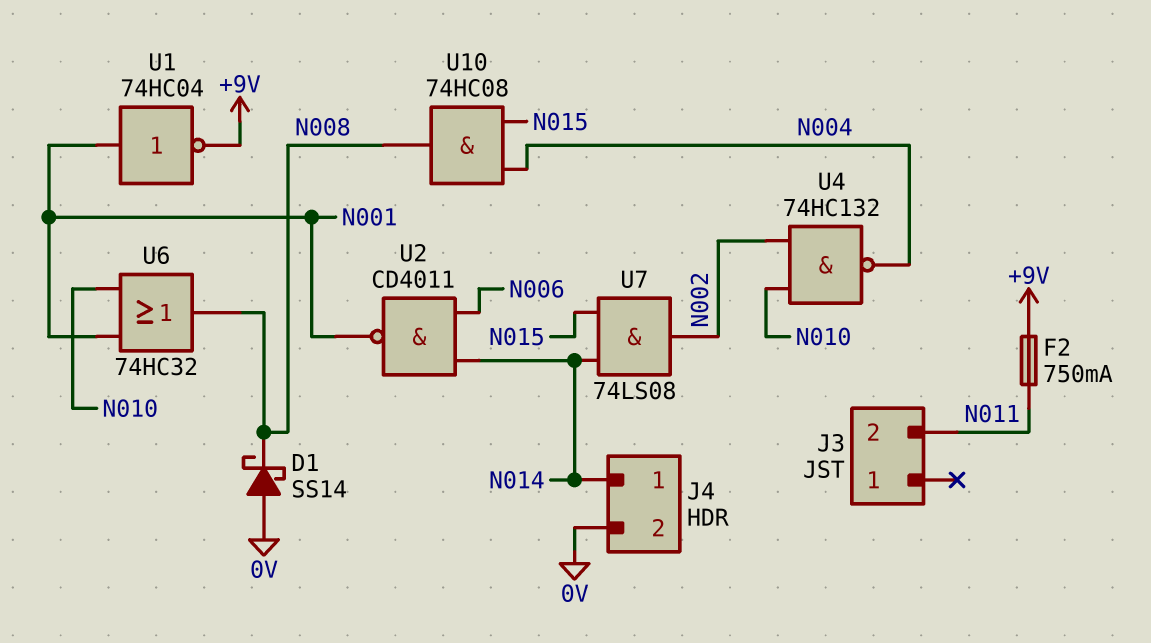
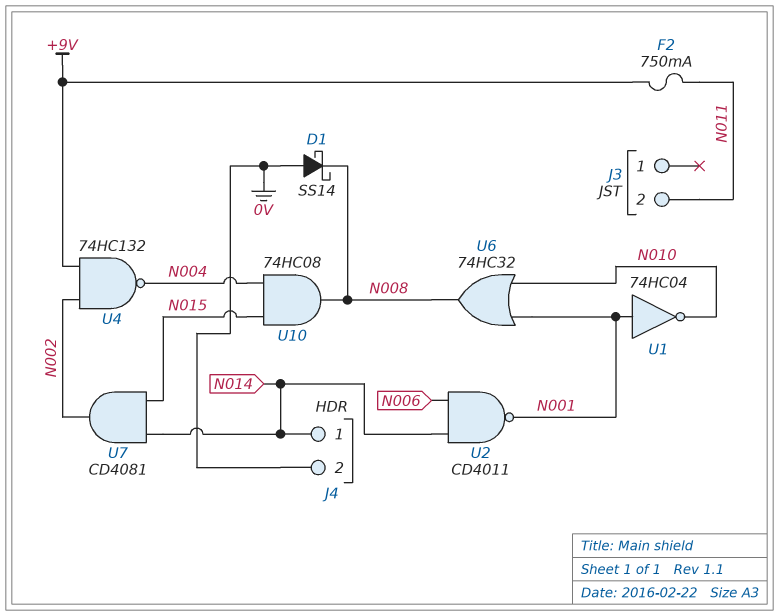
U1: NOT 74HC04 (in N001, out +9V) -> NOT 74HC04 (in N001, out N010)
U4: NAND 74HC132 (in N002, in N010, out N004) -> NAND 74HC132 (in +9V, in N002, out N004)
U7: AND 74LS08 (in N014, in N015, out N002) -> AND CD4081 (in N014, in N015, out N002)

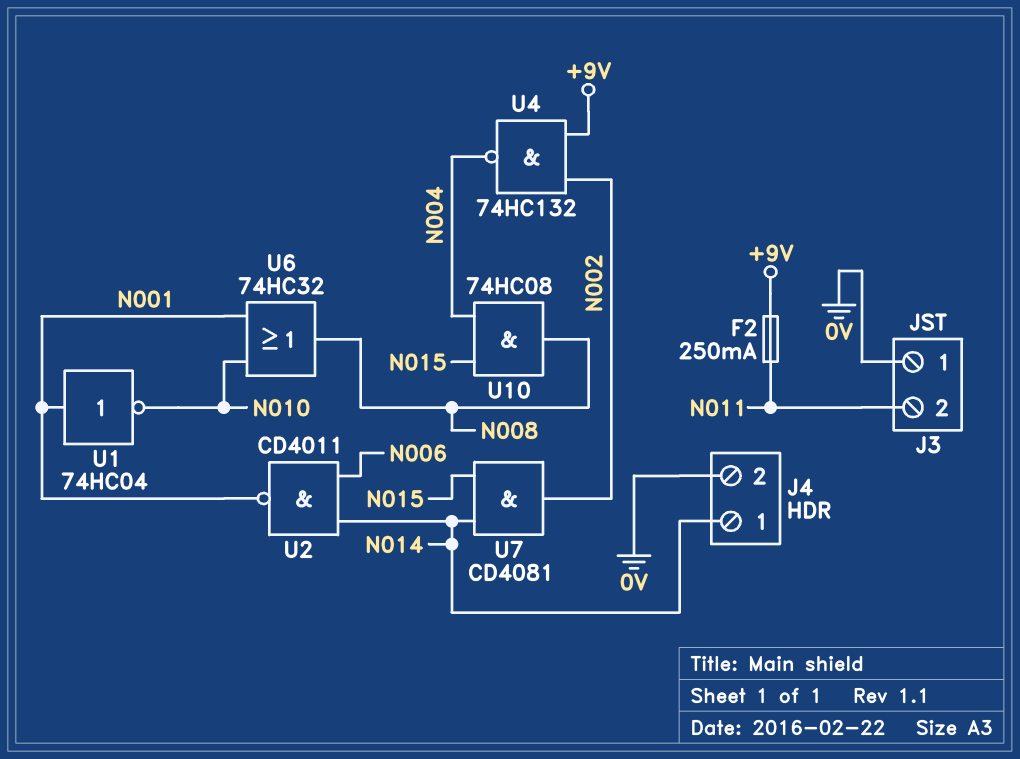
D1: schottky SS14 (A 0V, K N008) -> none
F2: 750mA (+9V, N011) -> 250mA (+9V, N011)
J3 pin 1: none -> 0V

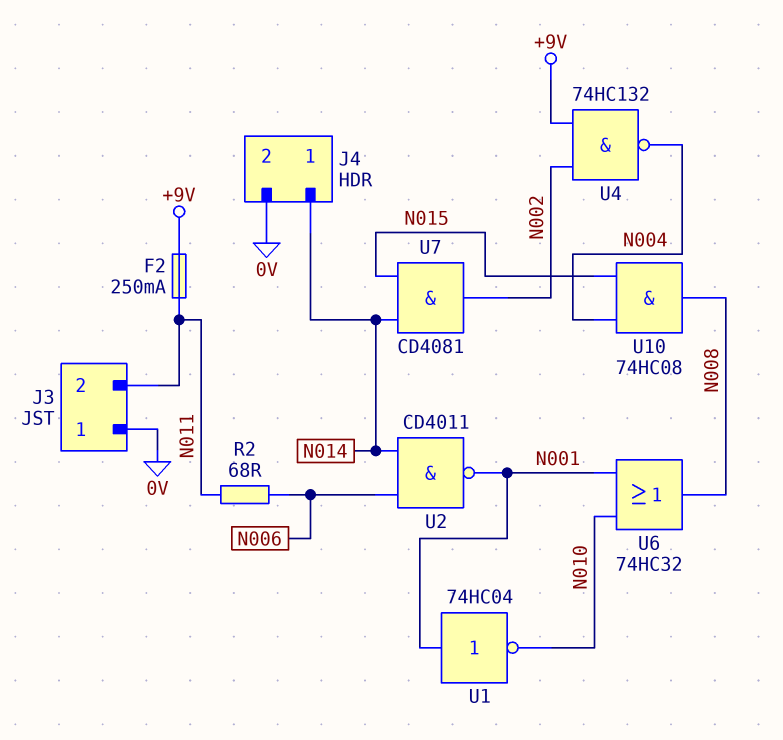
R2: none -> 68 (N006, N011)

